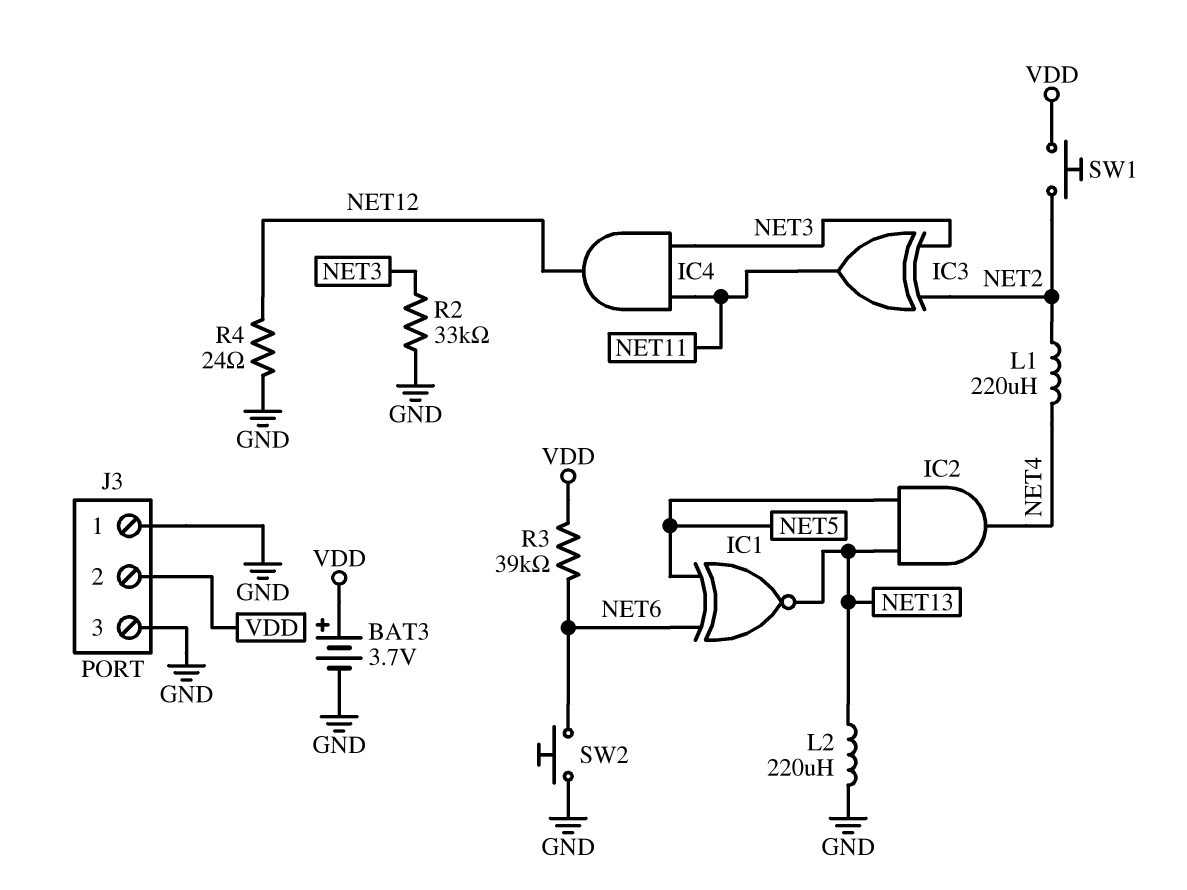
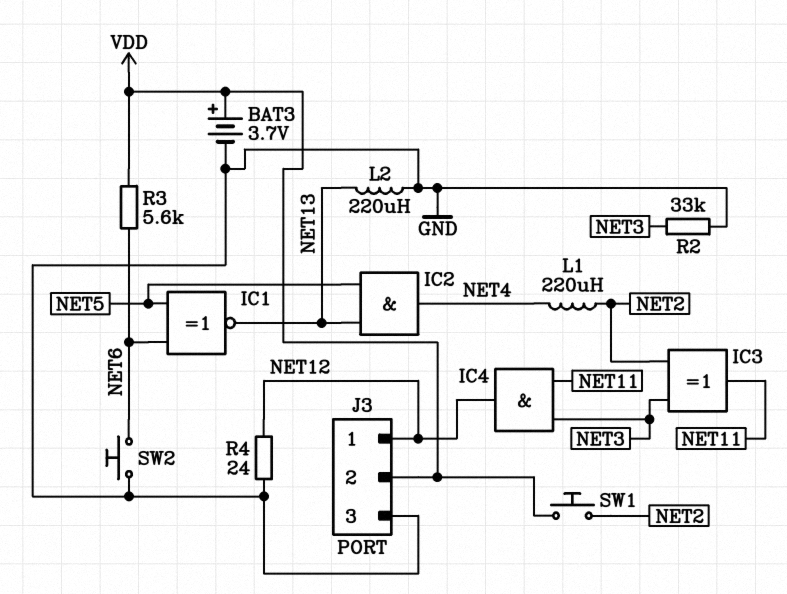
J3 pin 1: GND -> NET12
R3: 39k (NET6, VDD) -> 5.6k (NET6, VDD)

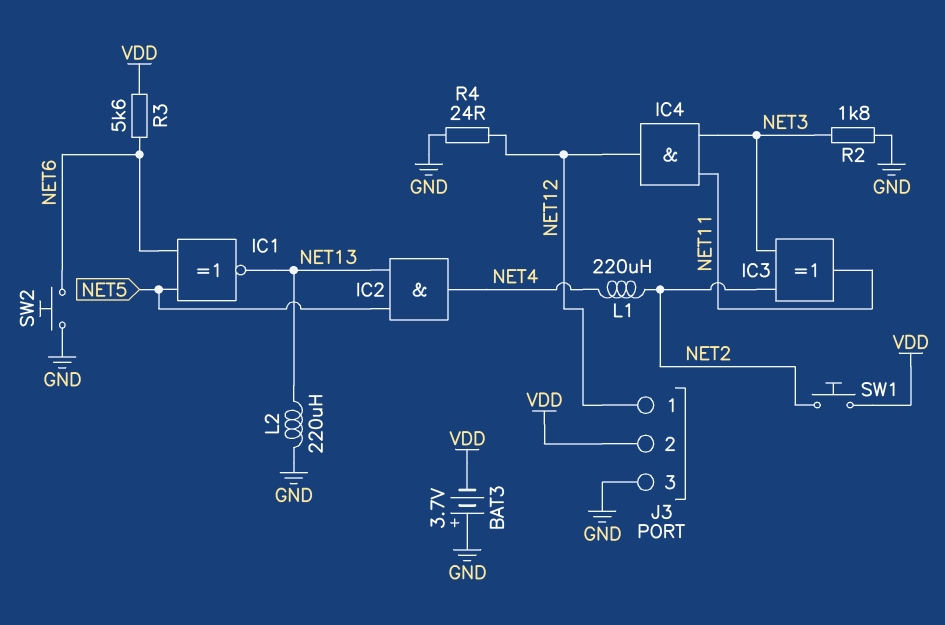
BAT3: 3.7V (plus VDD, minus GND) -> 3.7V (plus GND, minus VDD)
R2: 33k (GND, NET3) -> 1.8k (GND, NET3)

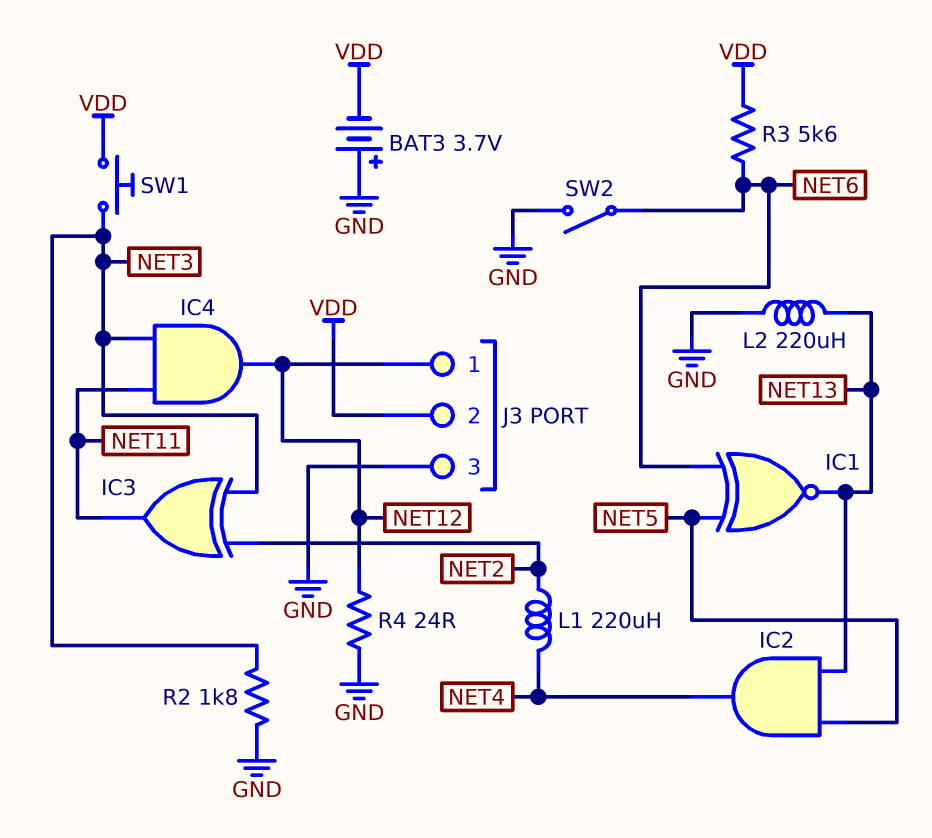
SW1: button (NET2, VDD) -> button (NET3, VDD)
SW2: button (GND, NET6) -> switch (GND, NET6)

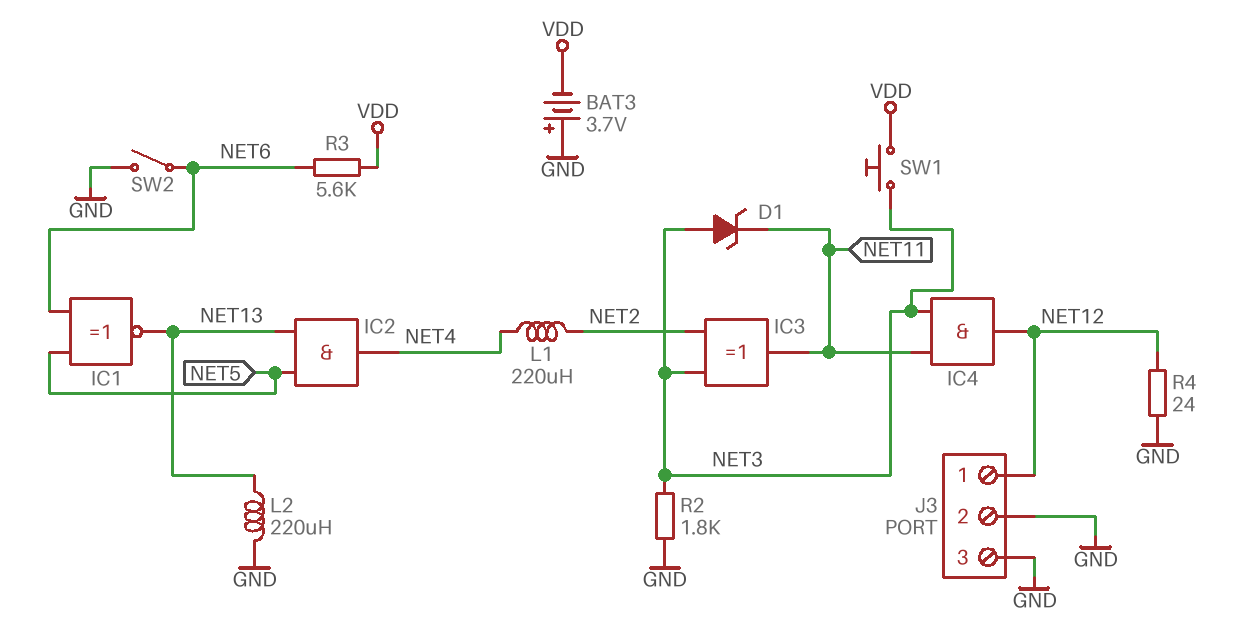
D1: none -> zener (A NET3, K NET11)
J3 pin 2: VDD -> GND

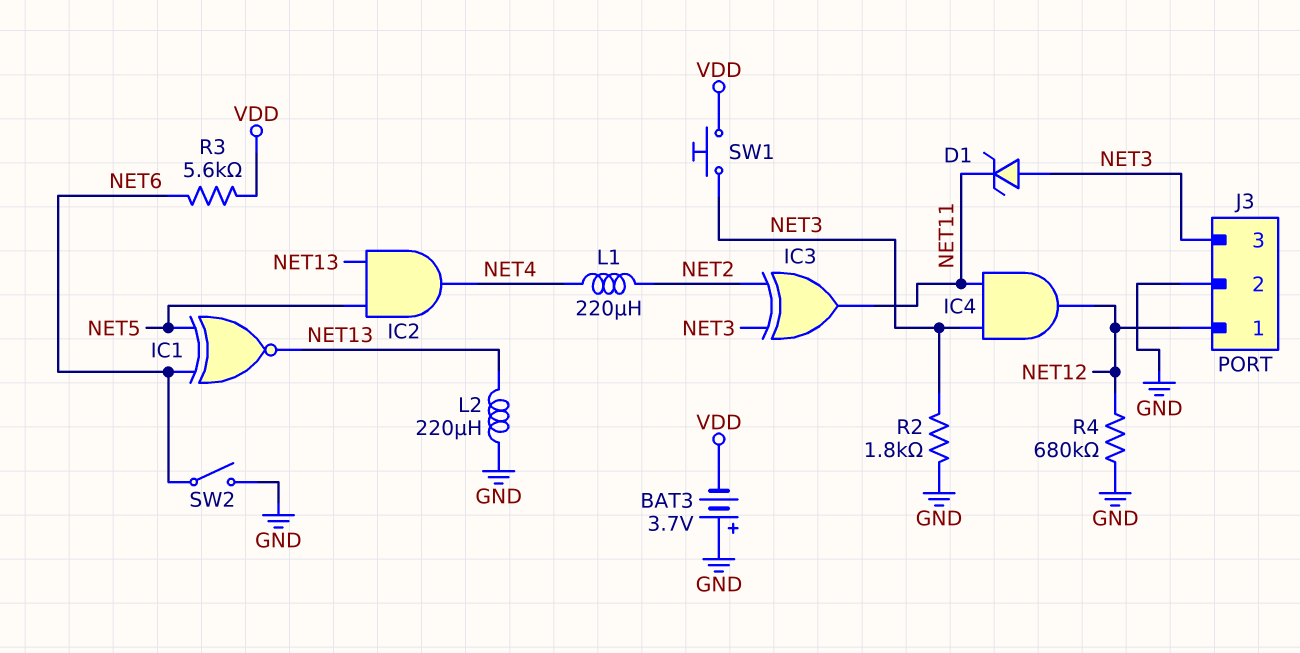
J3 pin 3: GND -> NET3
R4: 24 (GND, NET12) -> 680k (GND, NET12)

